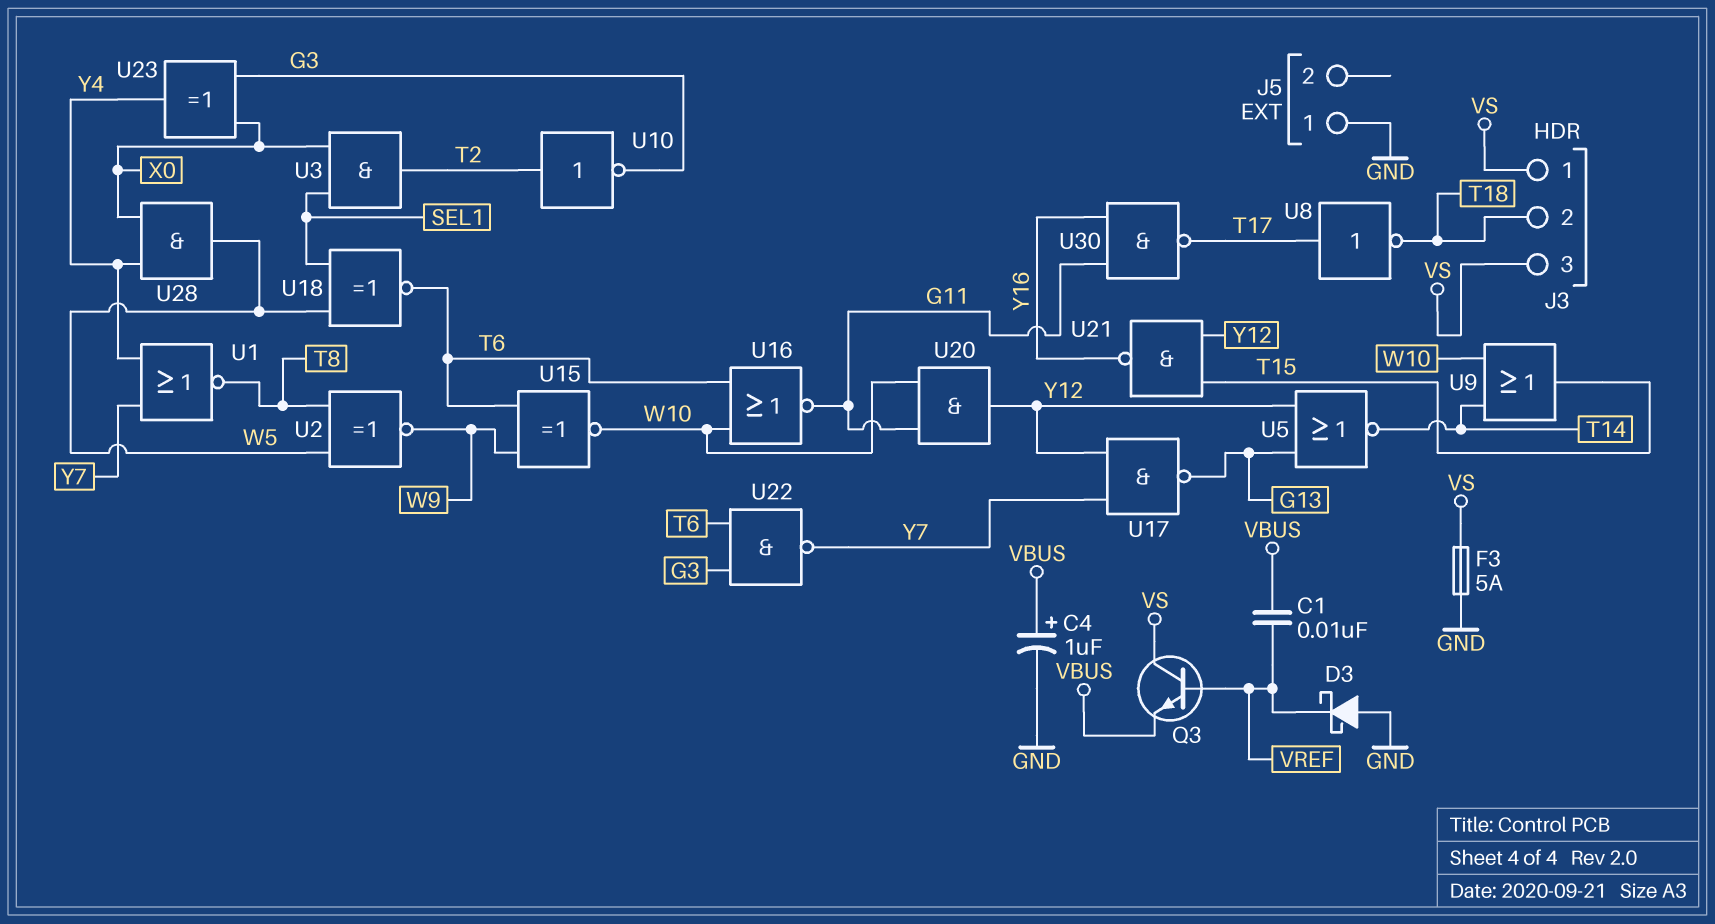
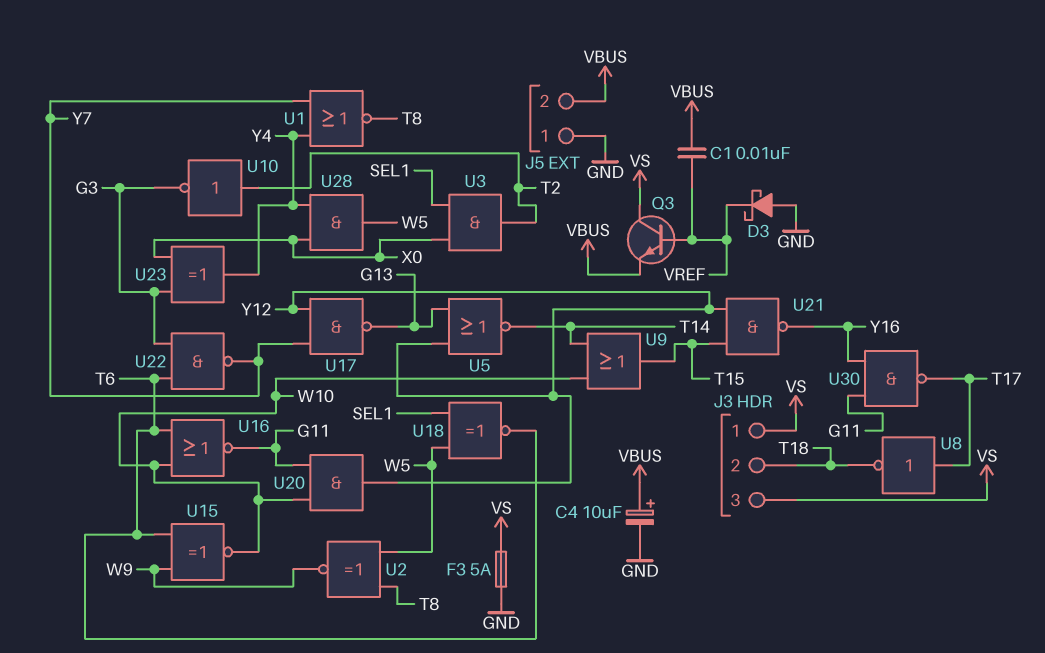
C4: 1uF (plus VBUS, minus GND) -> 10uF (plus VBUS, minus GND)
J5 pin 2: none -> VBUS

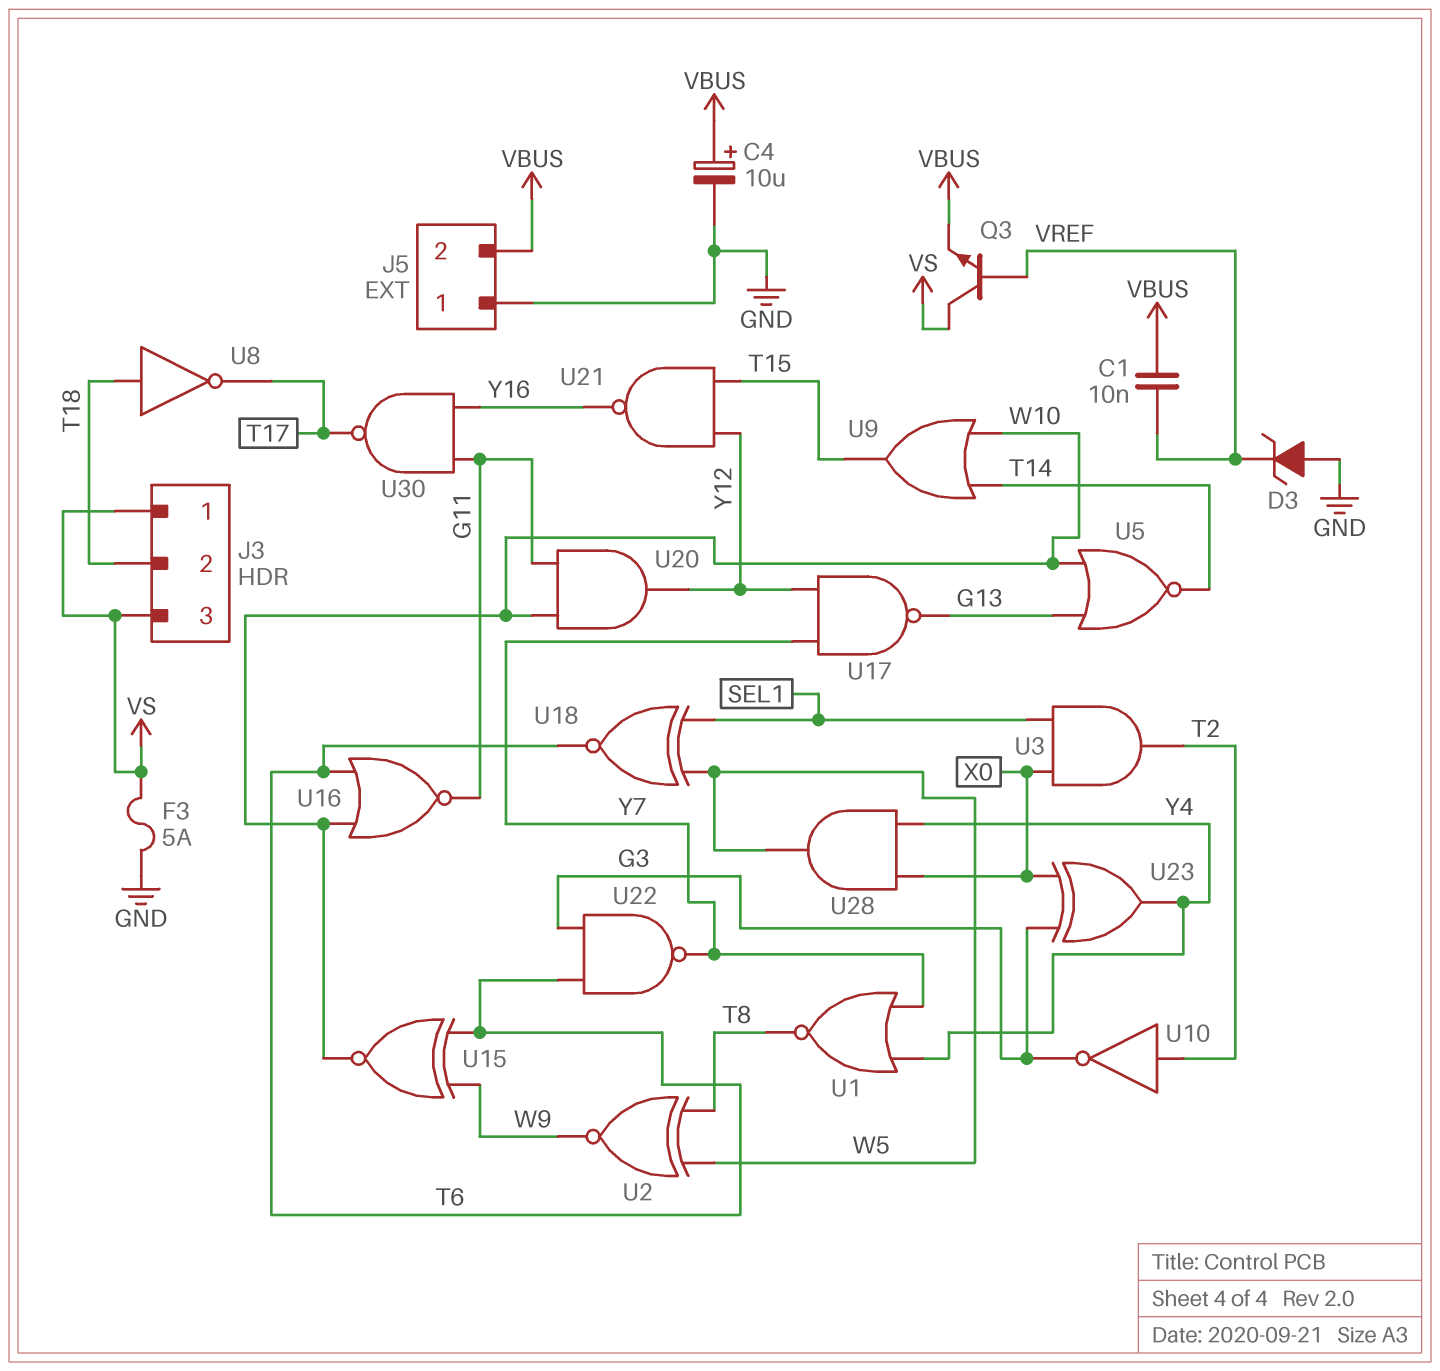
D3: schottky (A GND, K VREF) -> zener (A GND, K VREF)
U5: NOR (in G13, in Y12, out T14) -> NOR (in G13, in W10, out T14)
U8: NOT (in T17, out T18) -> NOT (in T18, out T17)

